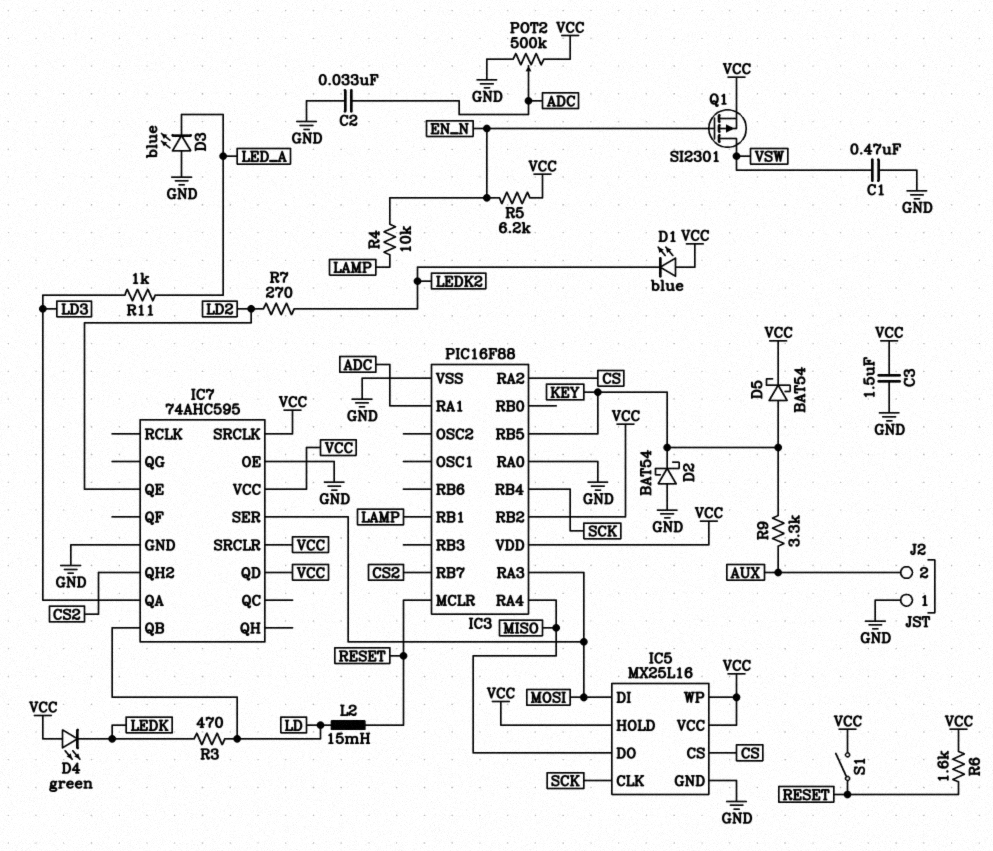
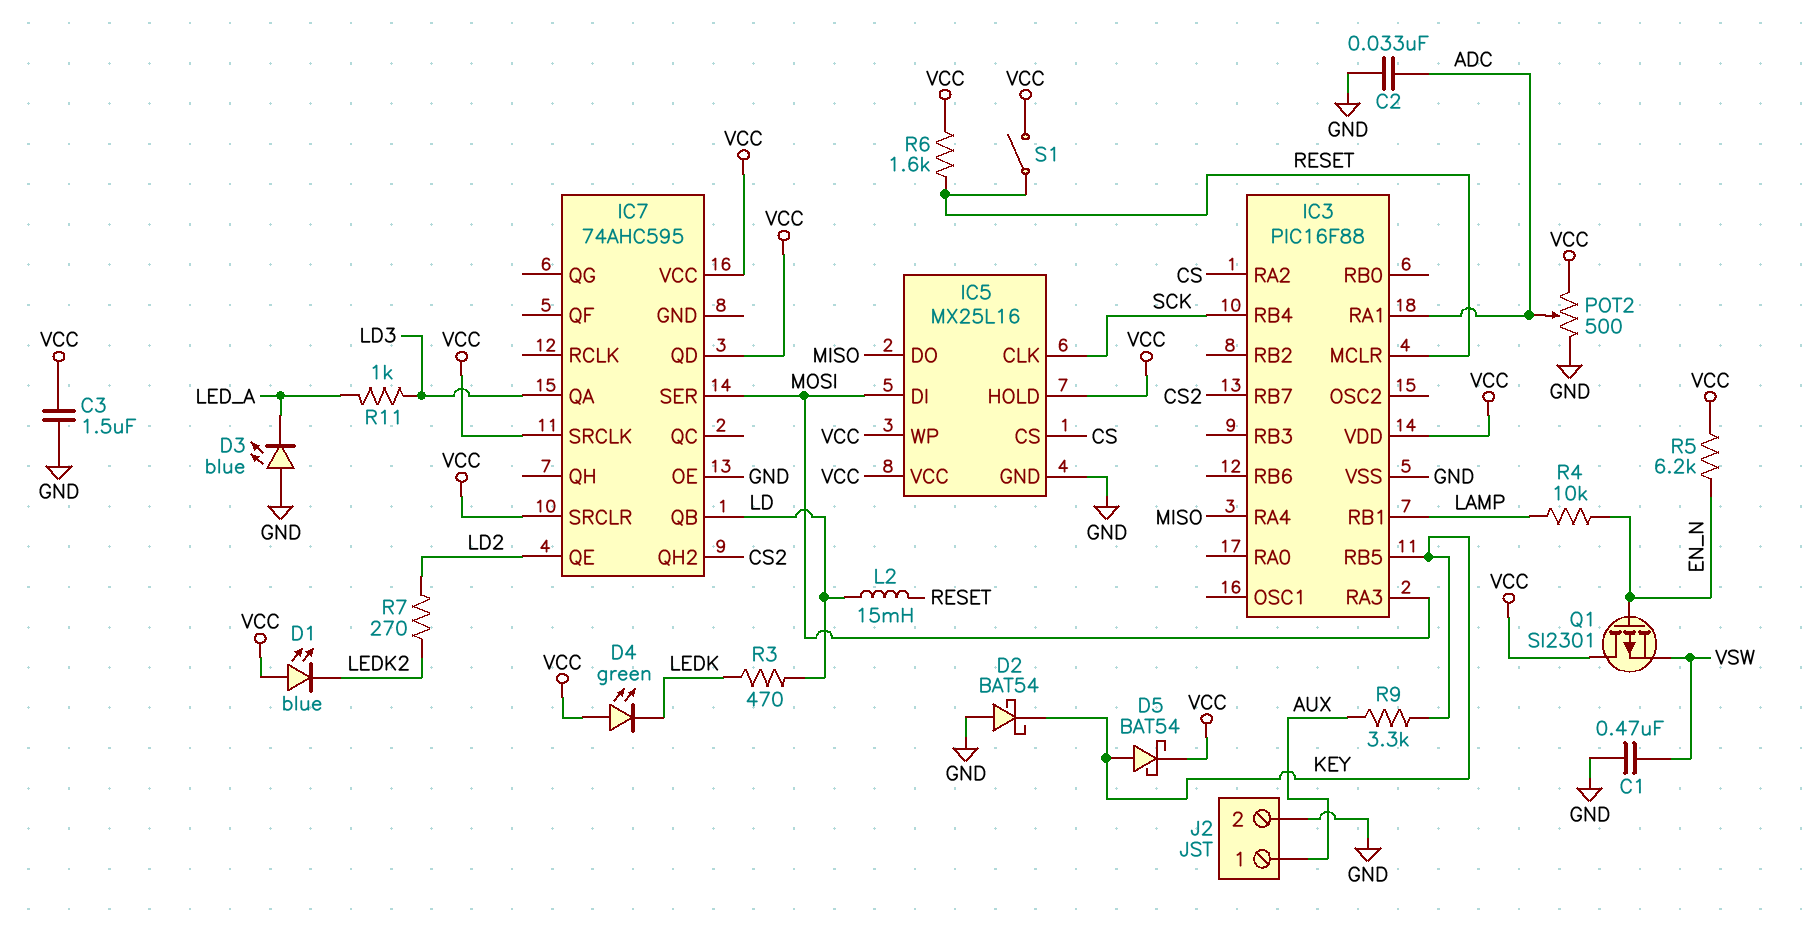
IC3 pin RA0: GND -> none
IC3 pin RB2: VCC -> none
IC7 pin GND: GND -> none
J2 pin 1: GND -> AUX
J2 pin 2: AUX -> GND
POT2: 500k (GND, VCC, wiper ADC) -> 500 (GND, VCC, wiper ADC)
Q1: PMOS SI2301 (G EN_N, D VSW, S VCC) -> PMOS SI2301 (G EN_N, D VCC, S VSW)

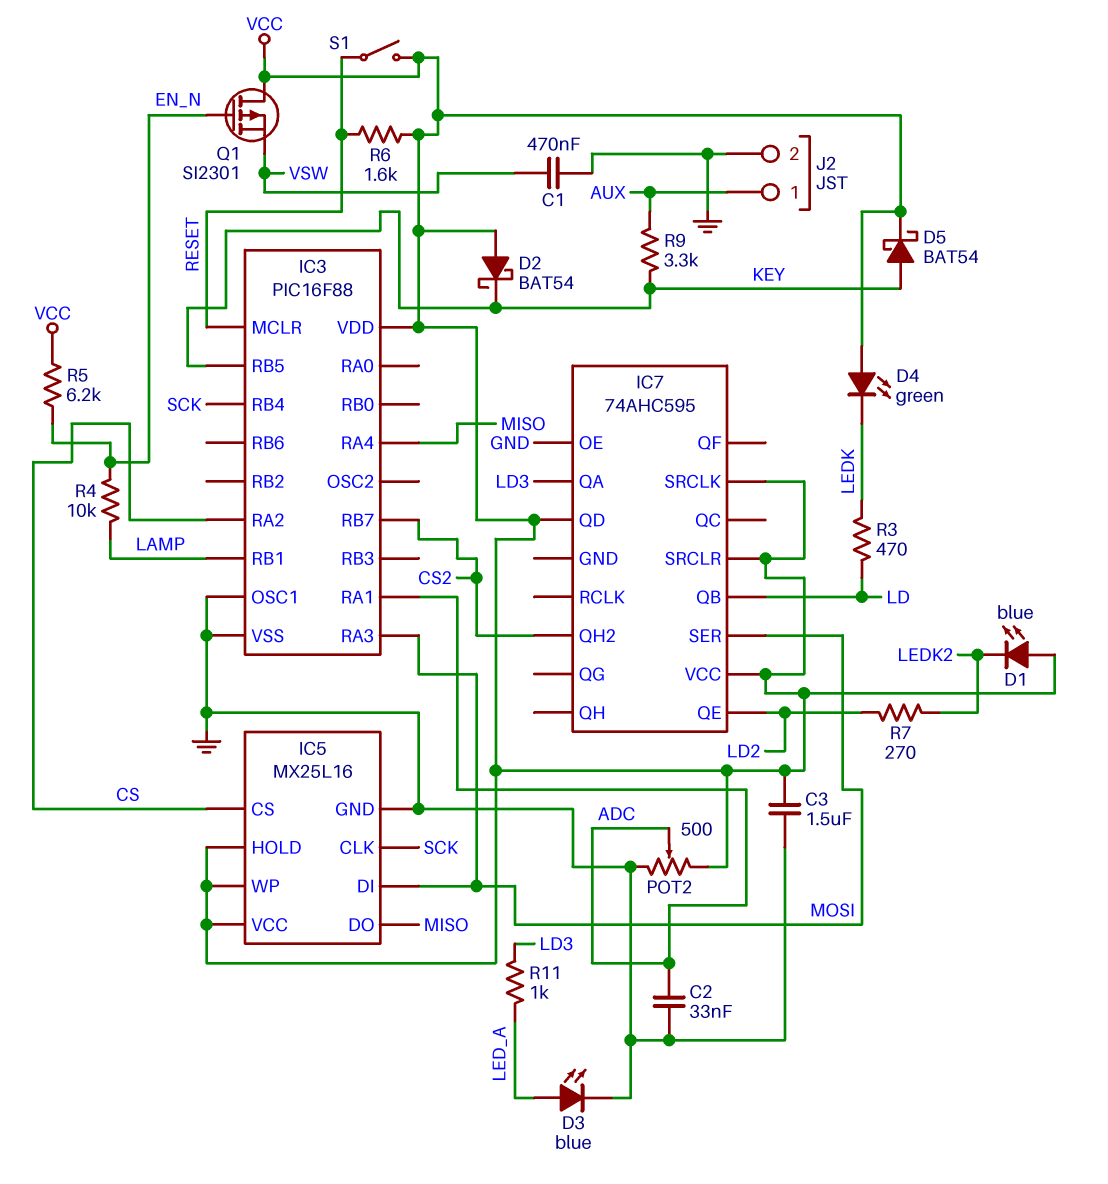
D2: schottky BAT54 (A GND, K KEY) -> schottky BAT54 (A VCC, K KEY)
D3: LED blue (A GND, K LED_A) -> LED blue (A LED_A, K GND)
IC3 pin OSC1: none -> GND
L2: 15mH (LD, RESET) -> none

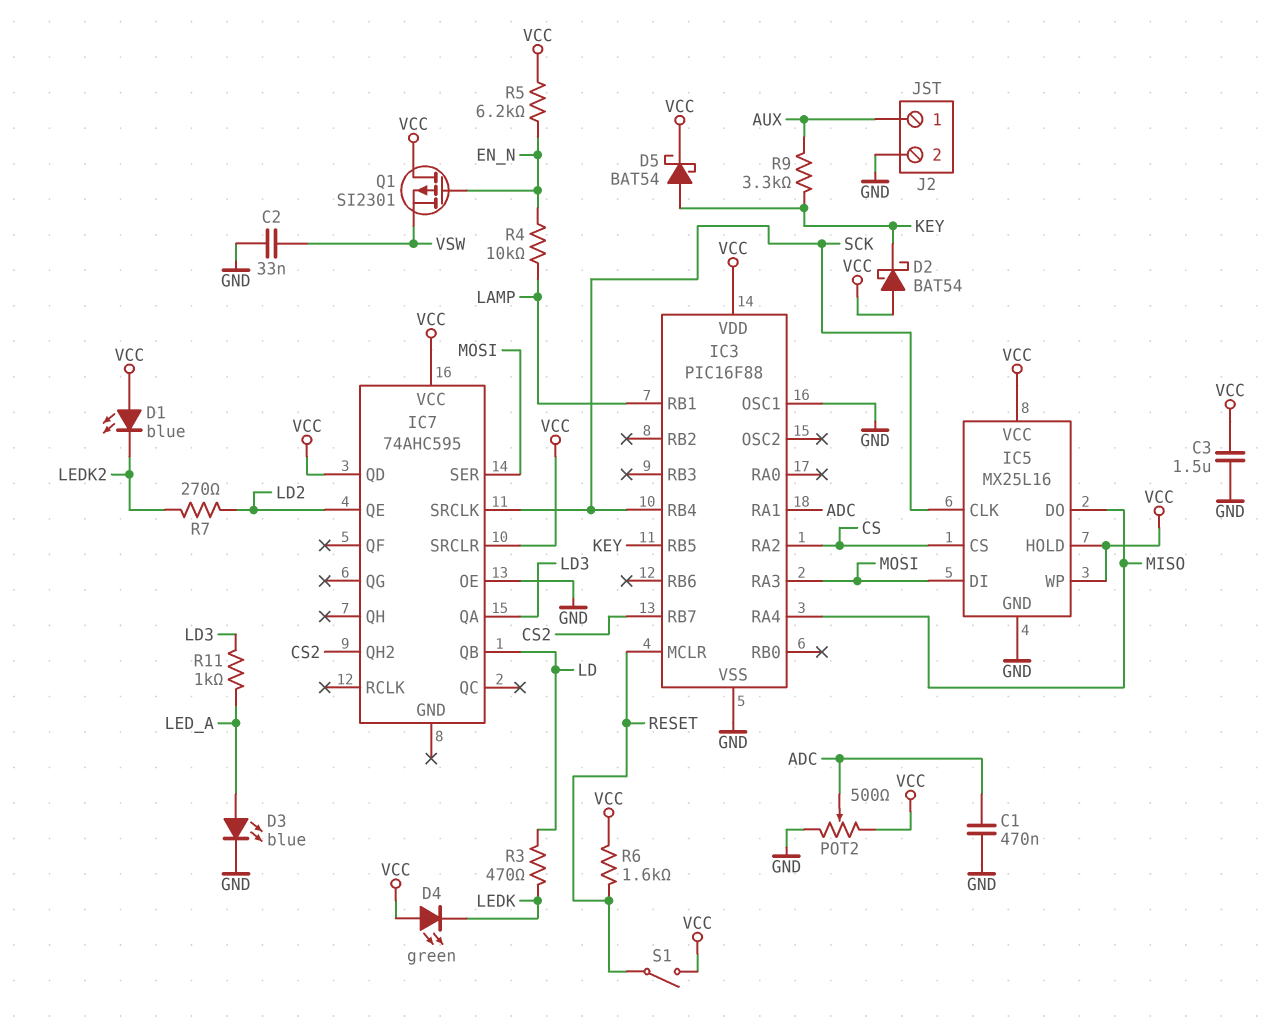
C1: 470nF (GND, VSW) -> 470nF (ADC, GND)
C2: 33nF (ADC, GND) -> 33nF (GND, VSW)
IC7 pin SRCLK: VCC -> SCK

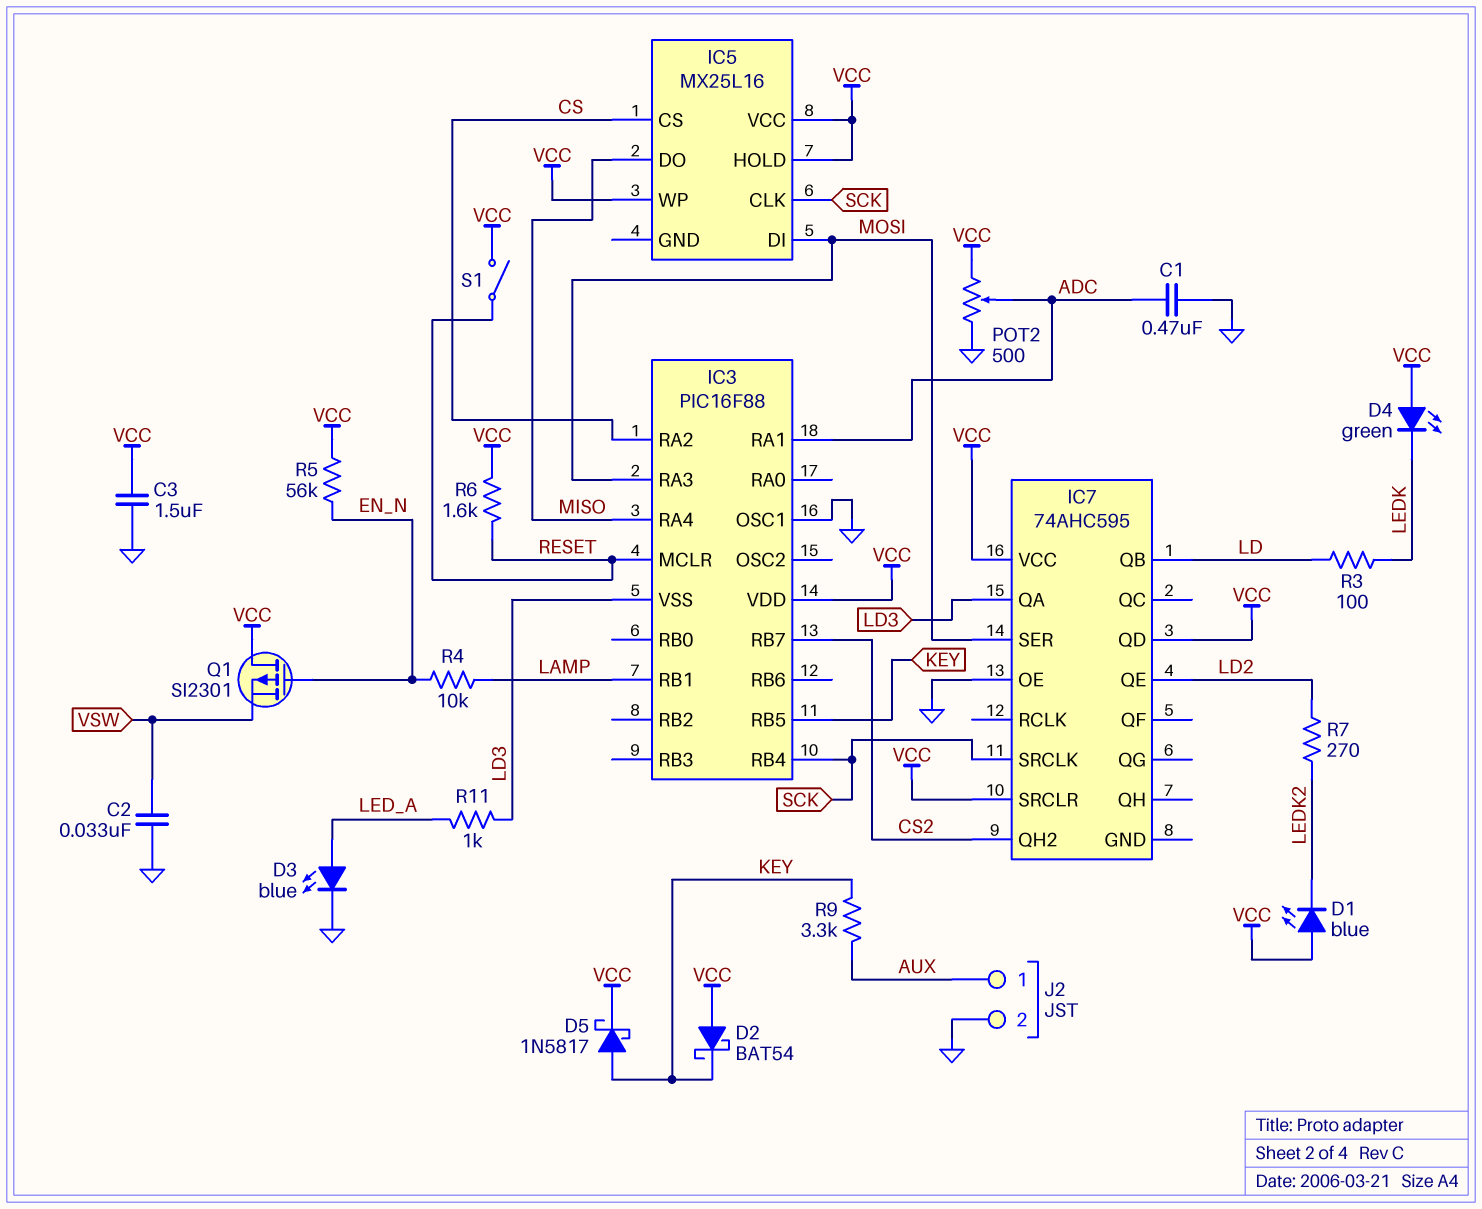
D5: schottky BAT54 (A KEY, K VCC) -> schottky 1N5817 (A KEY, K VCC)
IC3 pin VSS: GND -> LD3
IC5 pin GND: GND -> none
R3: 470 (LD, LEDK) -> 100 (LD, LEDK)
R5: 6.2k (EN_N, VCC) -> 56k (EN_N, VCC)

